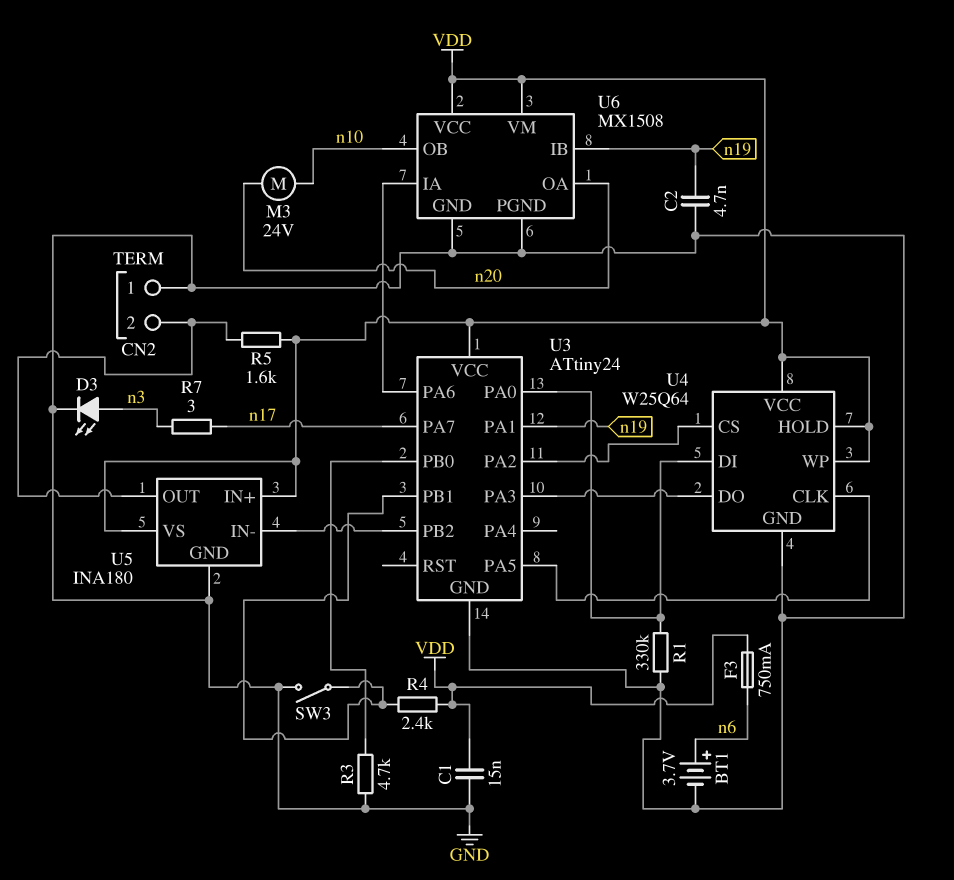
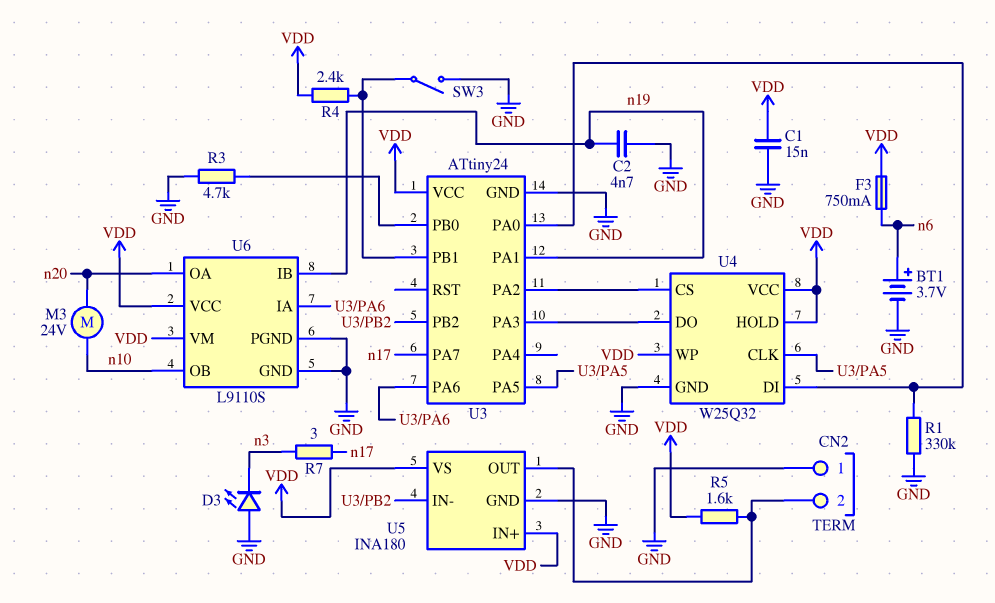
D3: LED (A n3, K GND) -> LED (A GND, K n3)
U4: W25Q64 -> W25Q32
U6: MX1508 -> L9110S

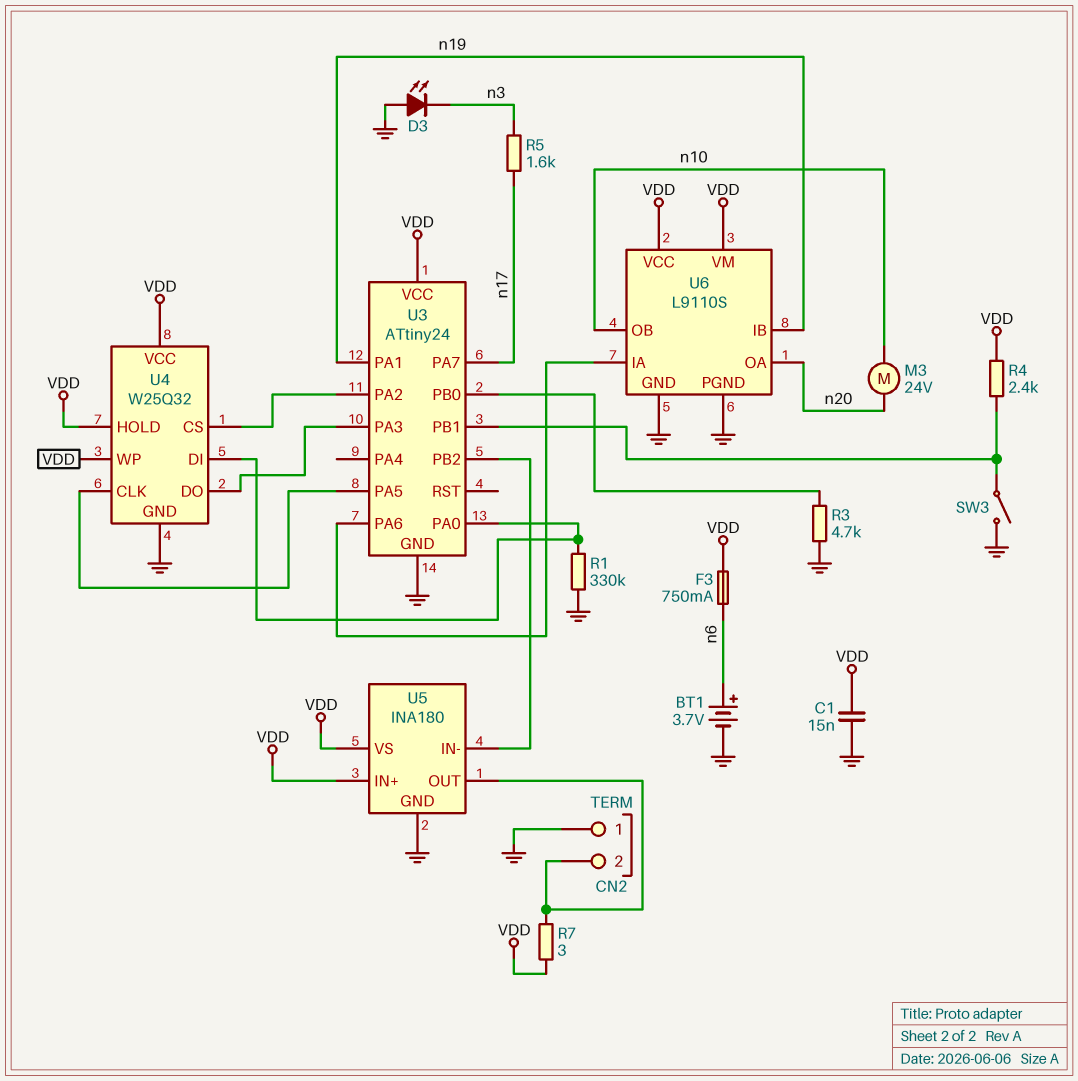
C2: 4.7nF (GND, n19) -> none
R5: 1.6k (CN2/2, VDD) -> 1.6k (n3, n17)
R7: 3 (n3, n17) -> 3 (CN2/2, VDD)

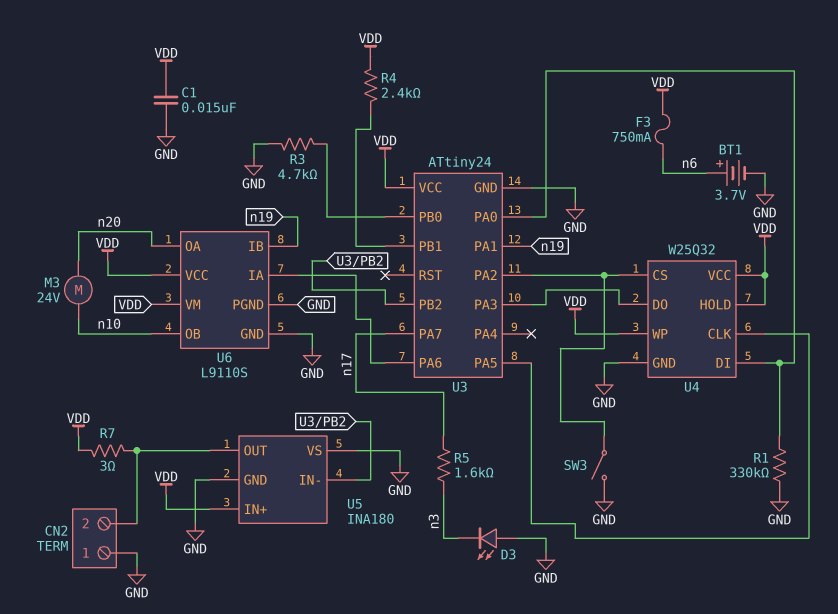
SW3: switch (GND, U3/PB1) -> switch (GND, U3/PA2)
U5 pin VS: VDD -> GND

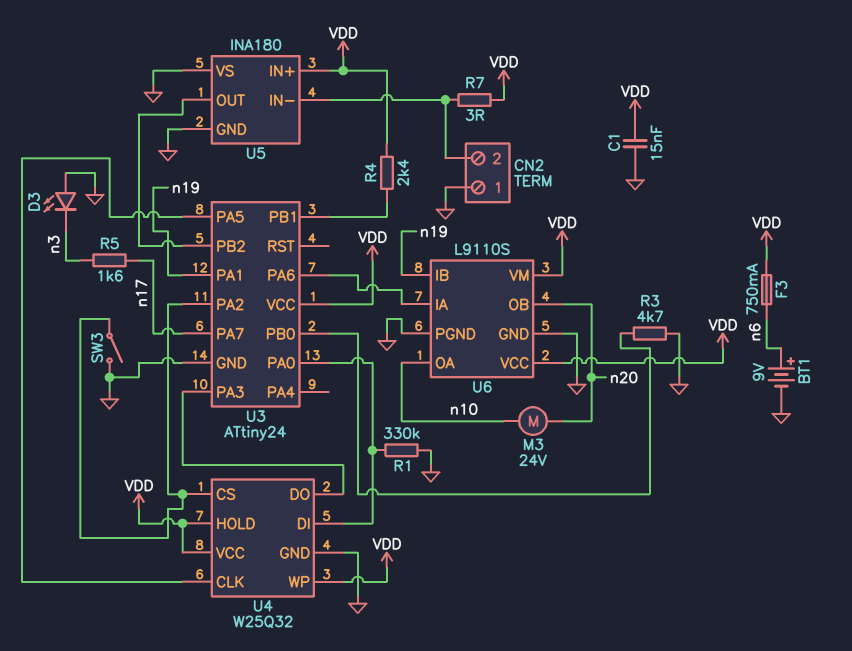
BT1: 3.7V (plus n6, minus GND) -> 9V (plus n6, minus GND)
U5 pin IN-: U3/PB2 -> CN2/2
U5 pin OUT: CN2/2 -> U3/PB2
U6 pin OA: n20 -> n10
U6 pin OB: n10 -> n20

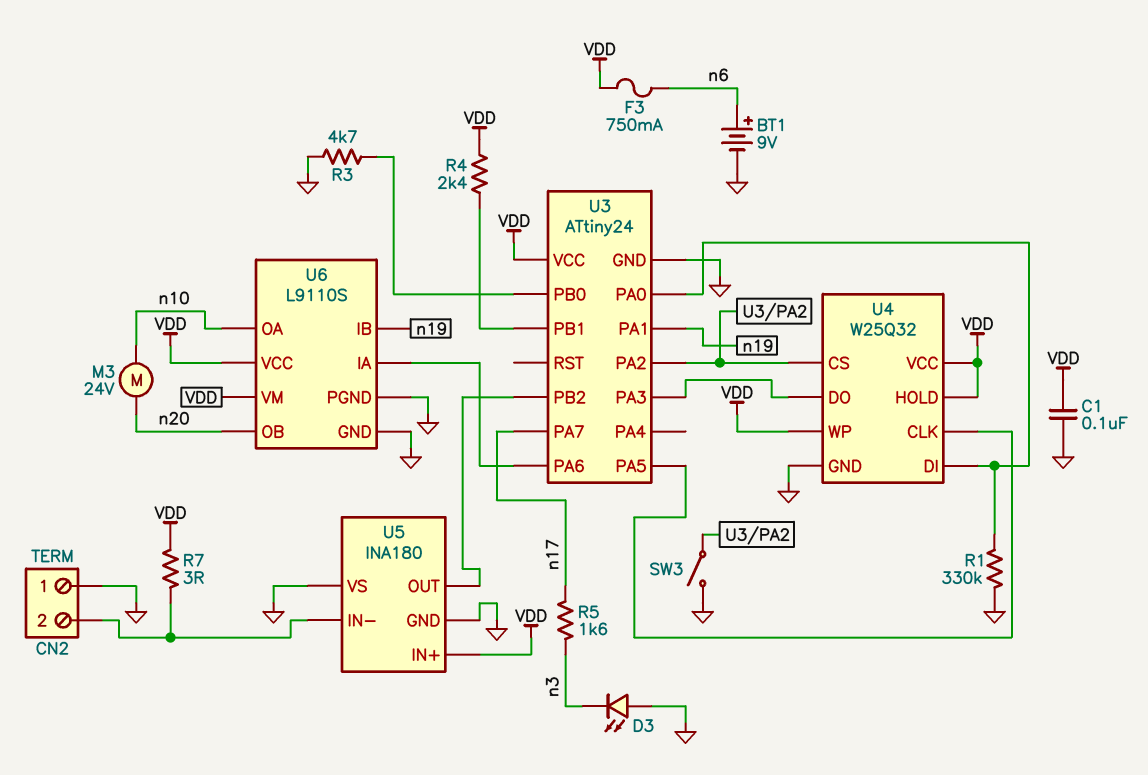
C1: 15nF (GND, VDD) -> 100nF (GND, VDD)

